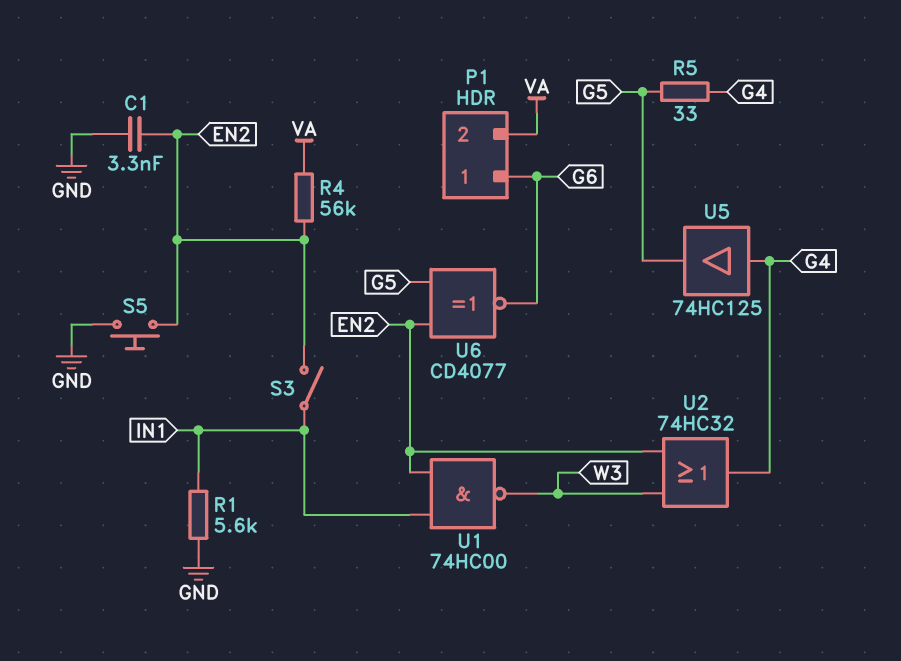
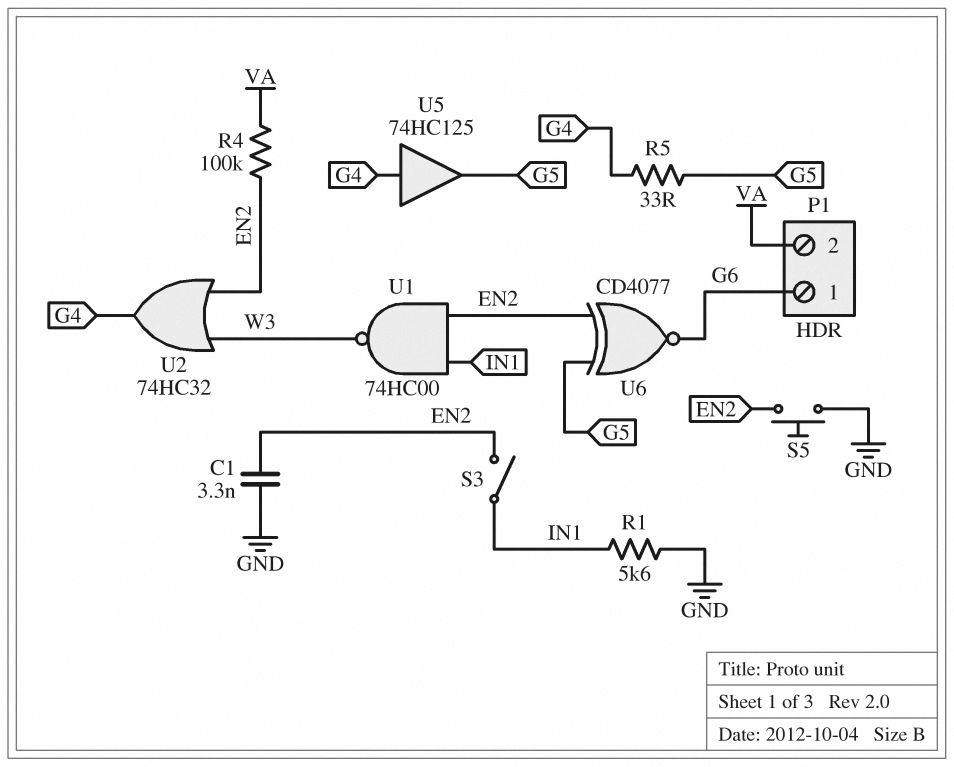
R4: 56k (EN2, VA) -> 100k (EN2, VA)

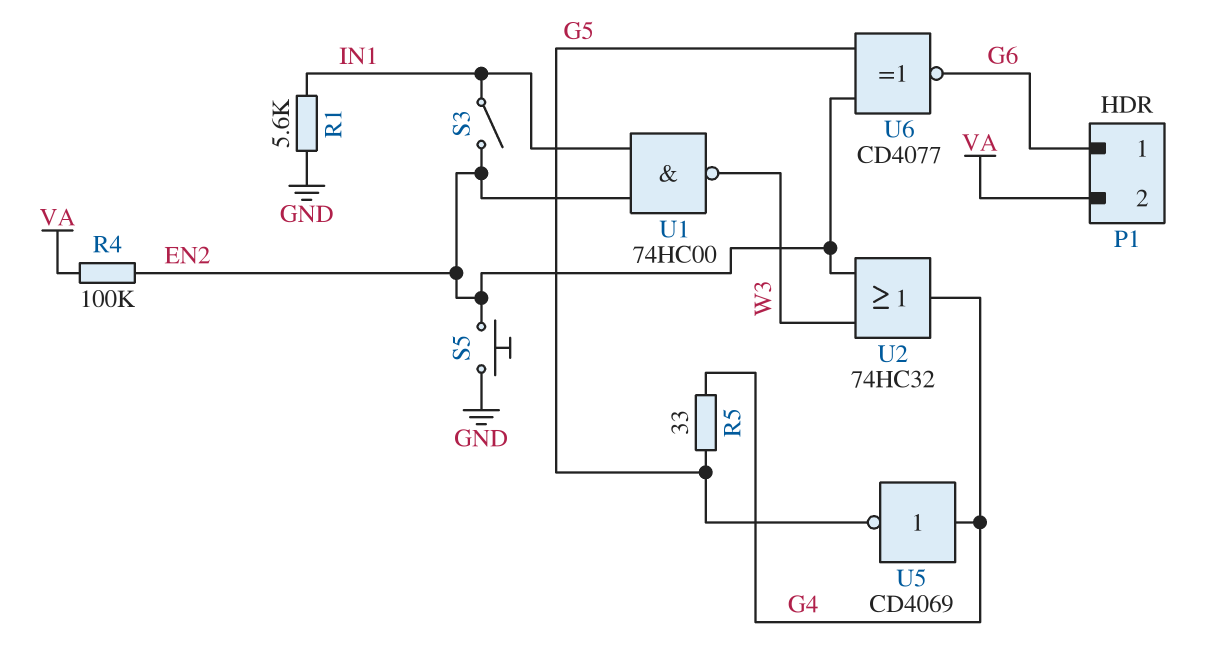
C1: 3.3nF (EN2, GND) -> none
U5: buffer 74HC125 (in G4, out G5) -> NOT CD4069 (in G4, out G5)

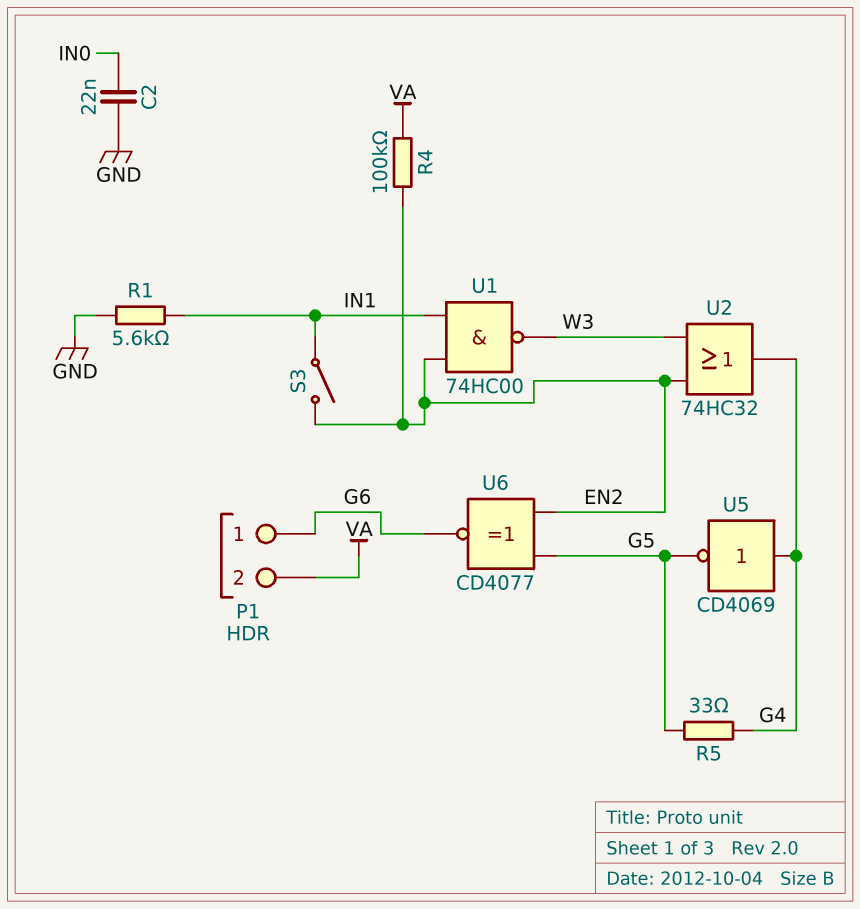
C2: none -> 22nF (GND, IN0)
S5: button (EN2, GND) -> none

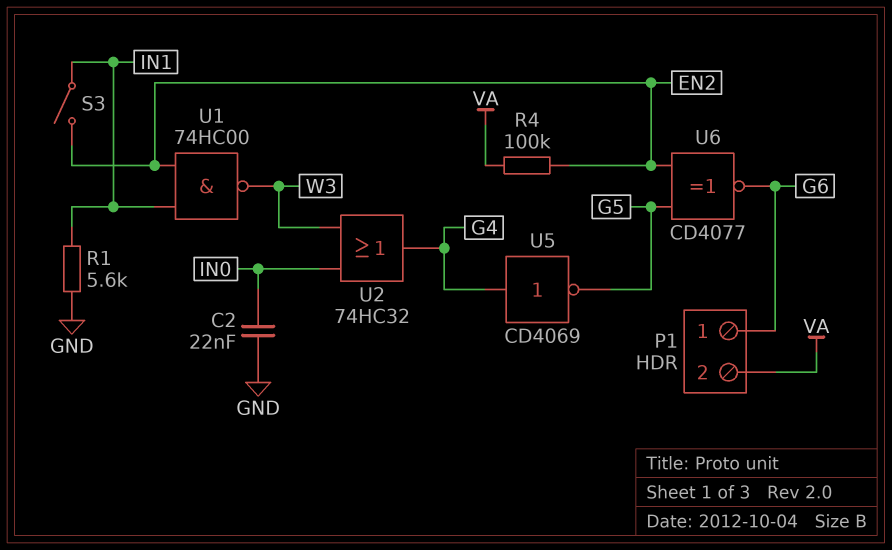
R5: 33 (G4, G5) -> none
U2: OR 74HC32 (in EN2, in W3, out G4) -> OR 74HC32 (in IN0, in W3, out G4)

